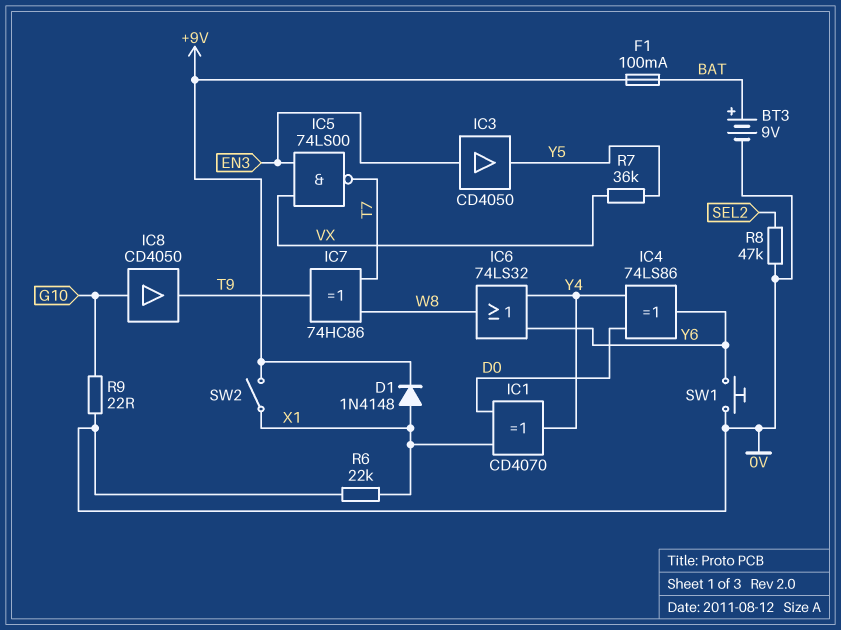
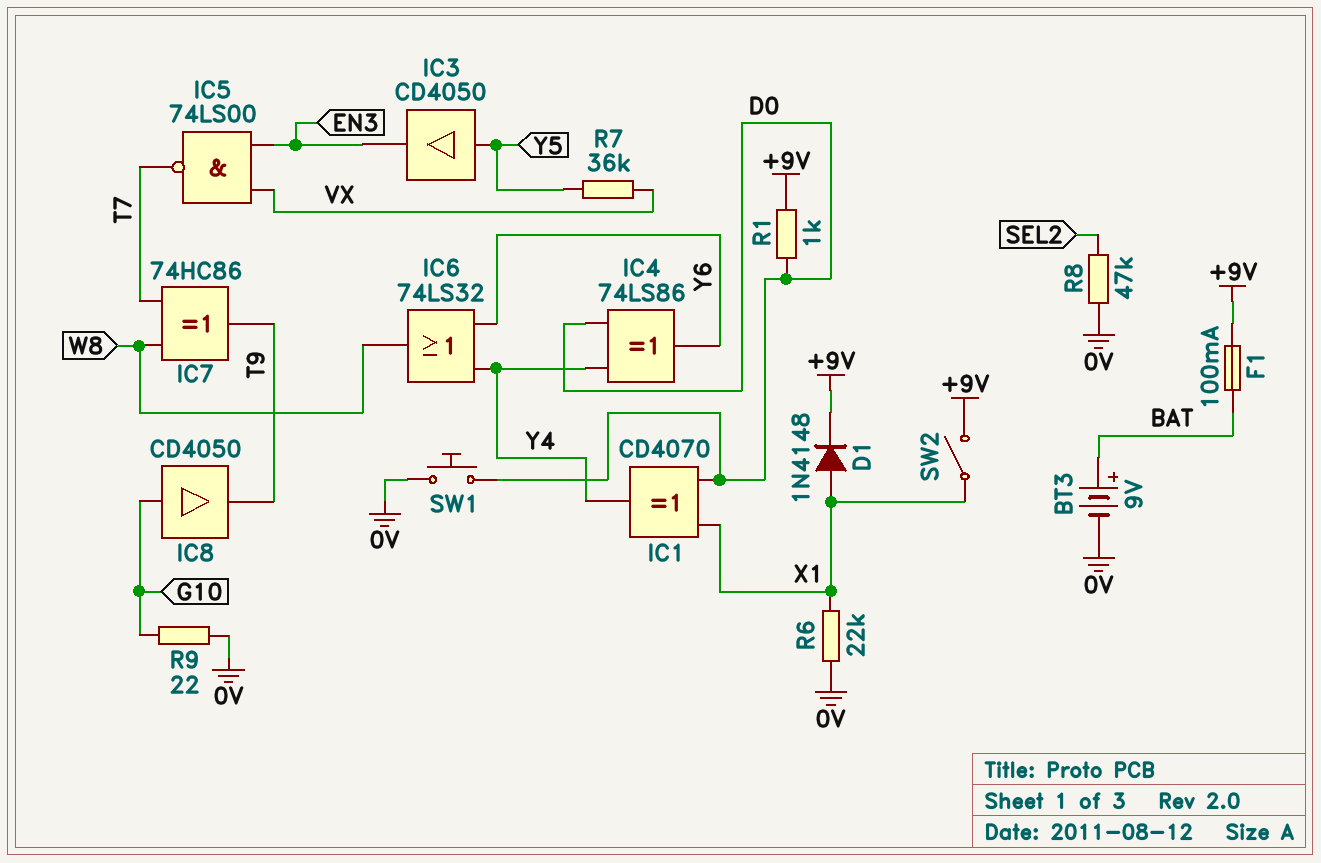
IC3: buffer CD4050 (in EN3, out Y5) -> buffer CD4050 (in Y5, out EN3)
R1: none -> 1k (+9V, D0)
SW1: button (0V, Y6) -> button (0V, D0)

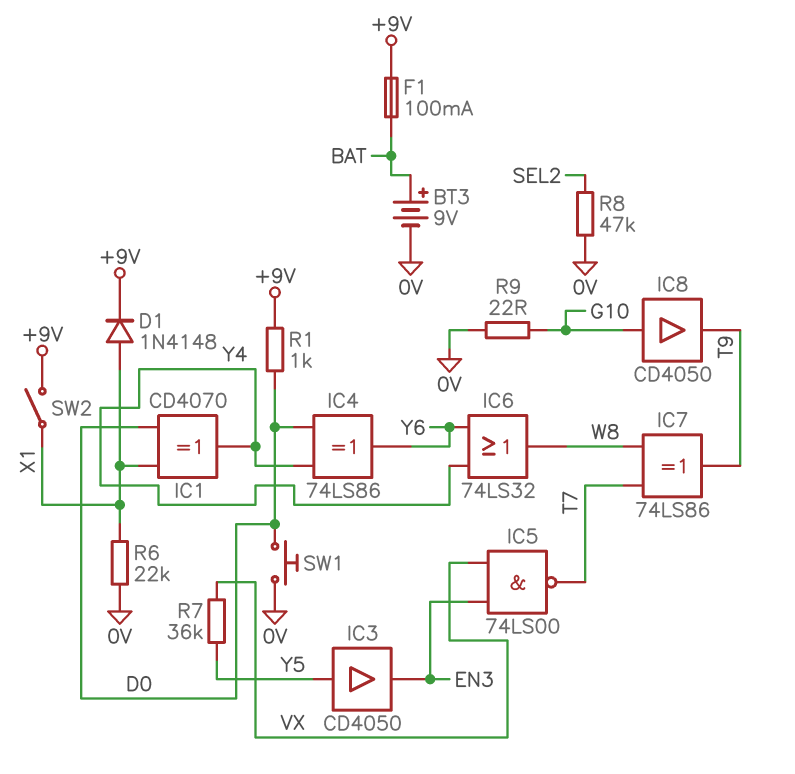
IC7: XOR 74HC86 (in T7, in W8, out T9) -> XOR 74LS86 (in T7, in W8, out T9)

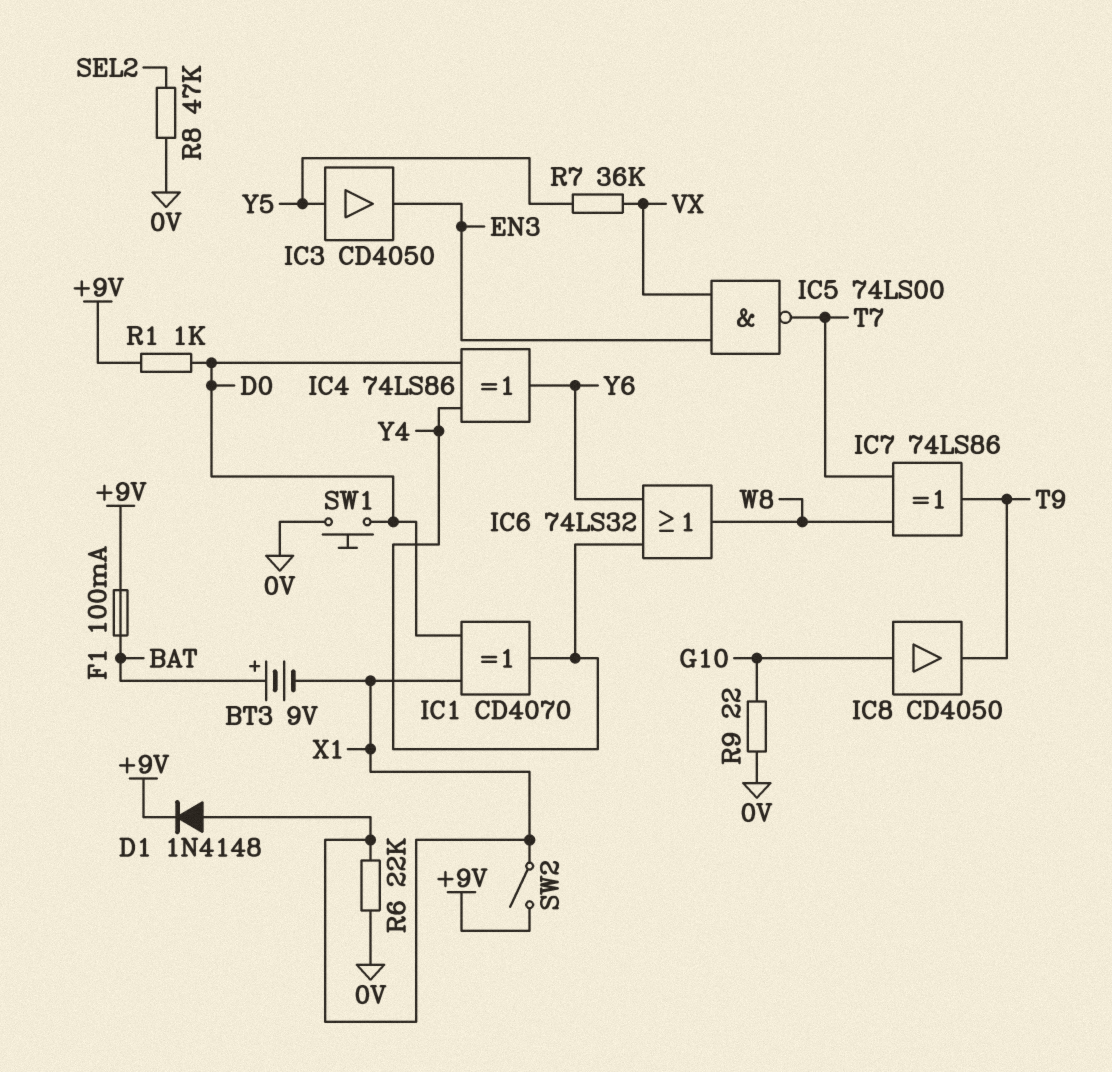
BT3: 9V (plus BAT, minus 0V) -> 9V (plus BAT, minus X1)

